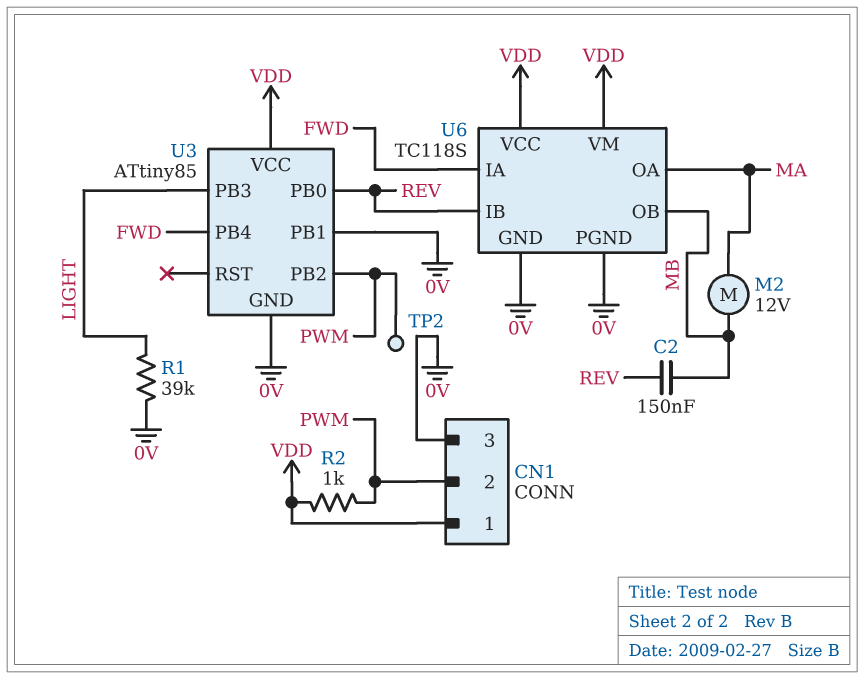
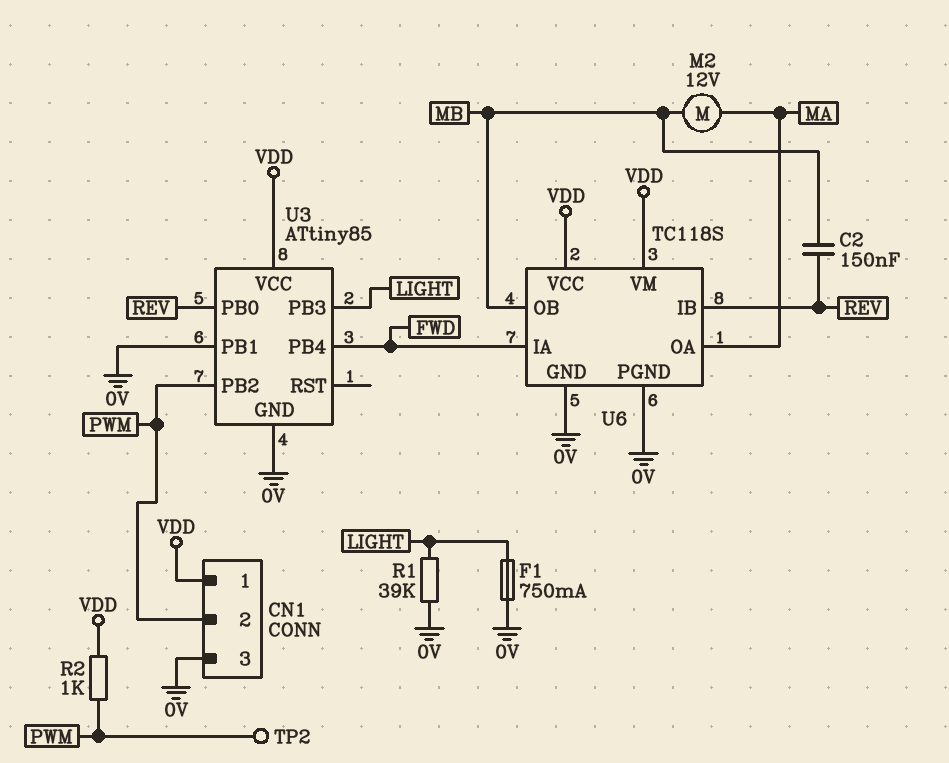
F1: none -> 750mA (0V, LIGHT)

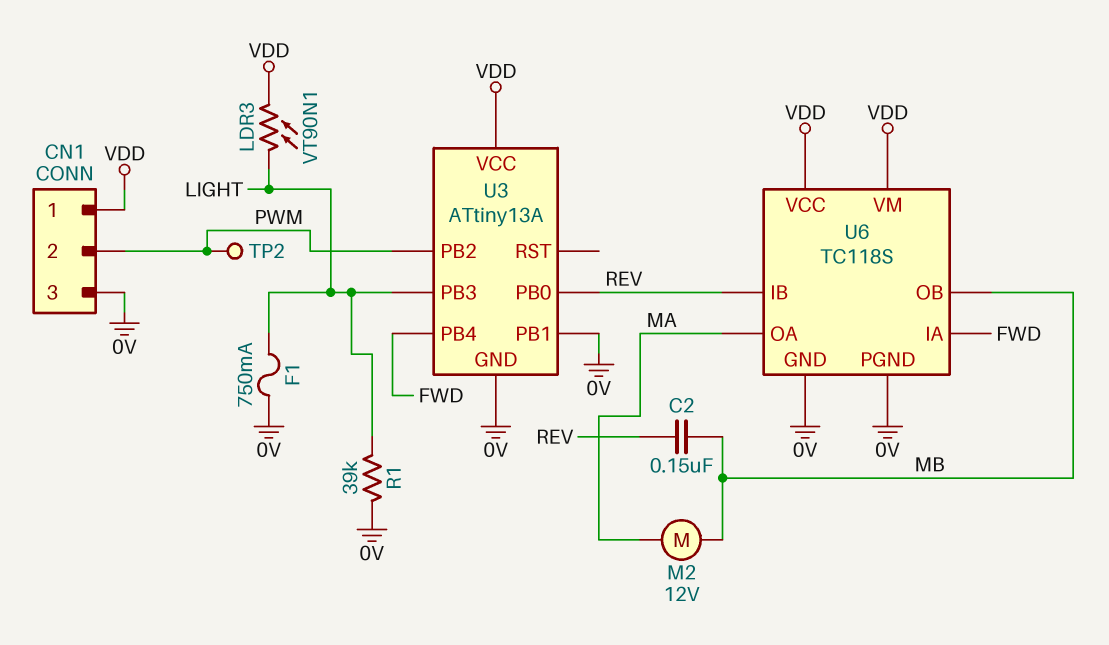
LDR3: none -> VT90N1 (LIGHT, VDD)
R2: 1k (PWM, VDD) -> none
U3: ATtiny85 -> ATtiny13A

